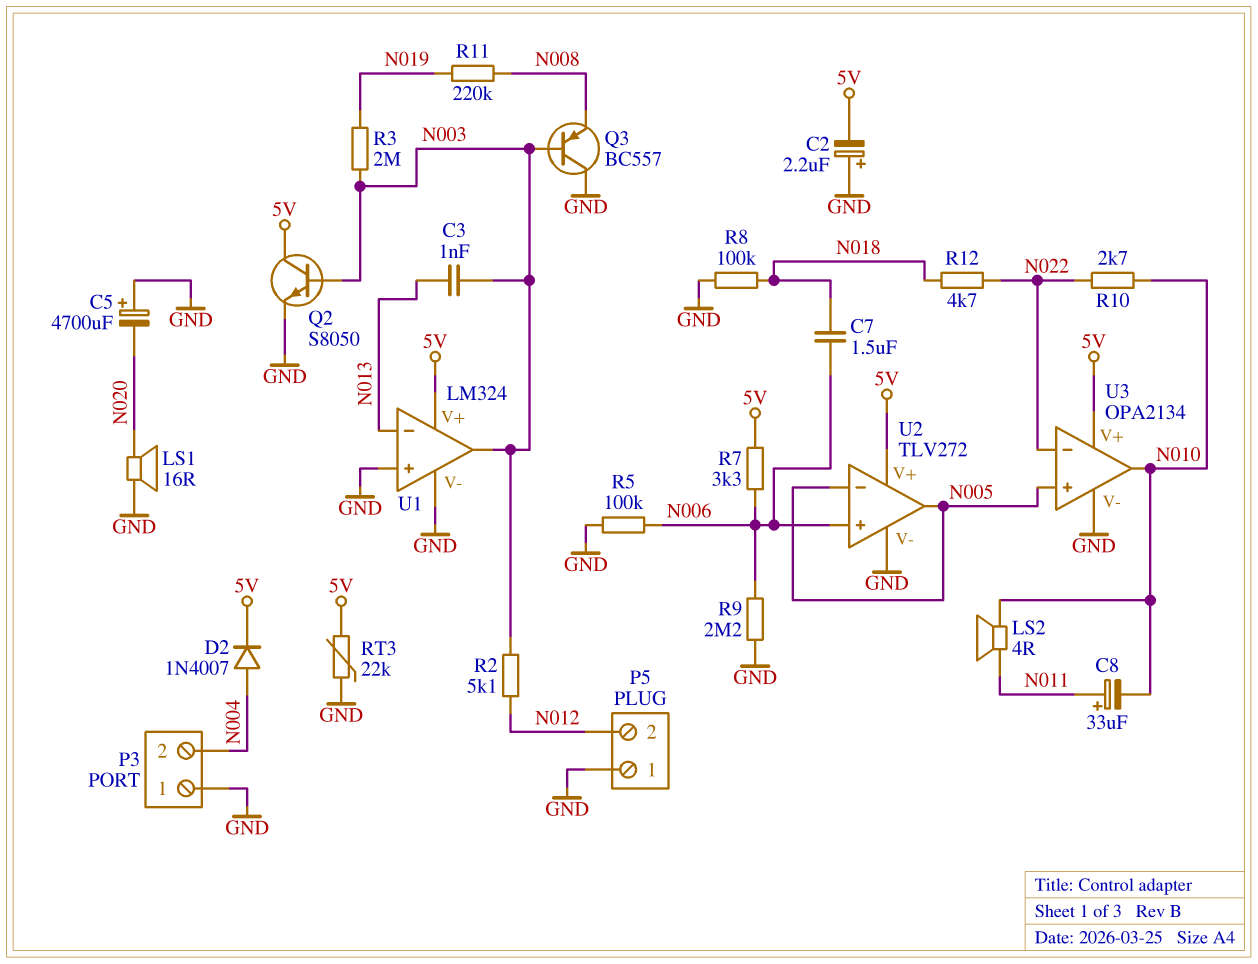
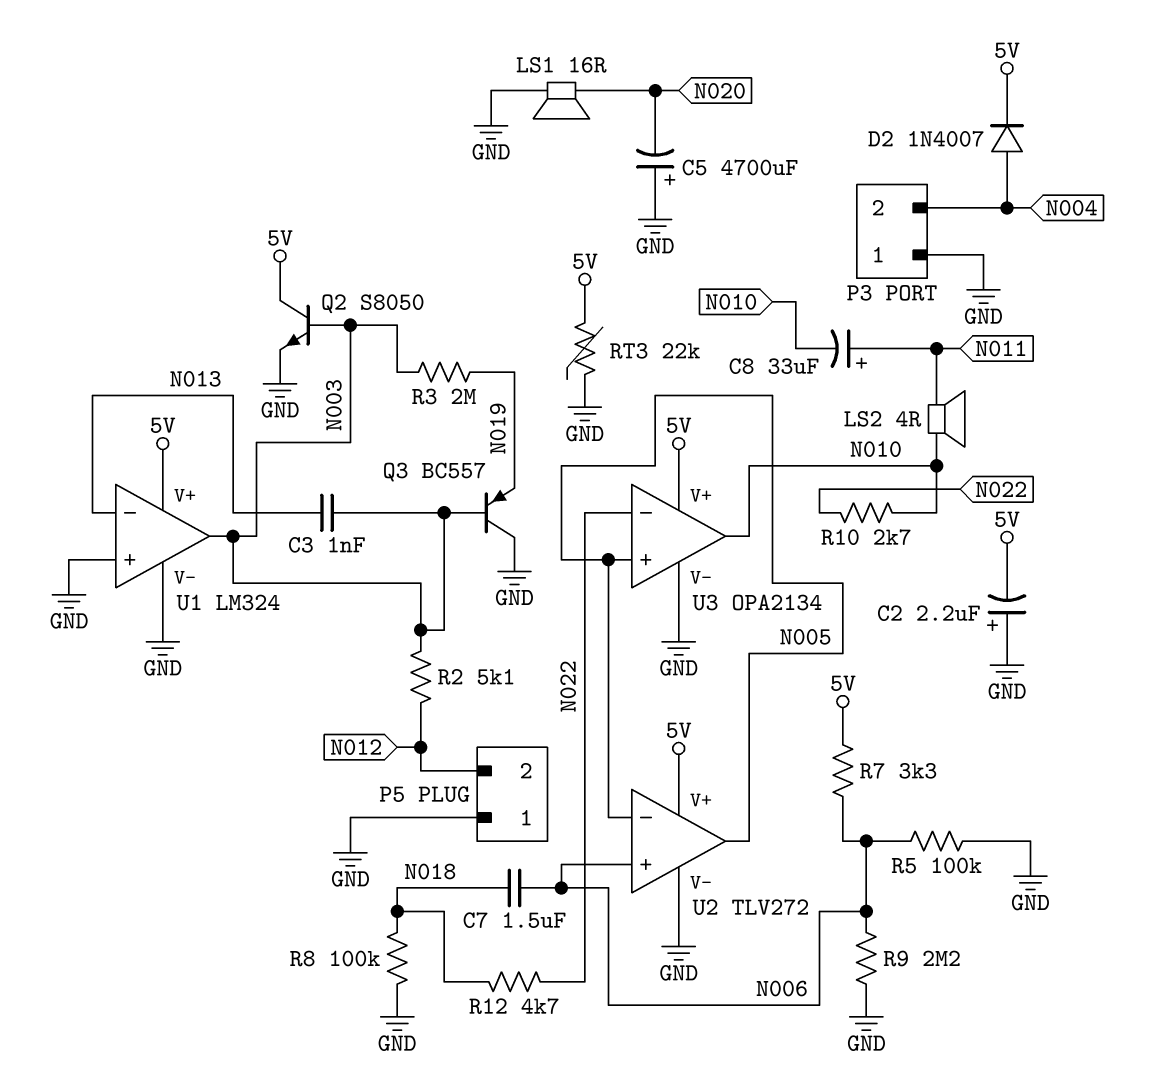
Q3: PNP BC557 (B N003, C GND, E N008) -> PNP BC557 (B N003, C GND, E N019)
R11: 220k (N008, N019) -> none

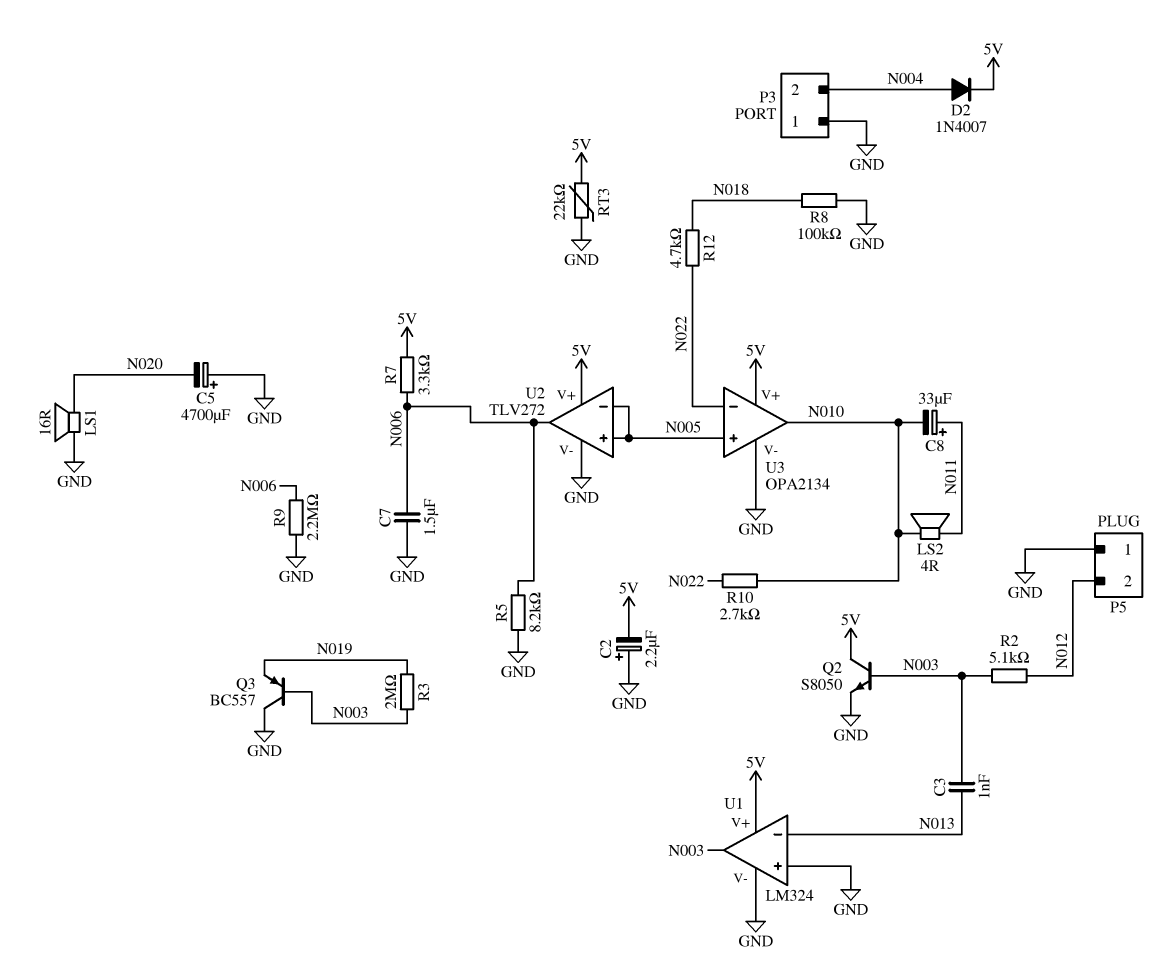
C7: 1.5uF (N006, N018) -> 1.5uF (GND, N006)
R5: 100k (GND, N006) -> 8.2k (GND, N006)
U2 pin in+: N006 -> N005
U2 pin out: N005 -> N006

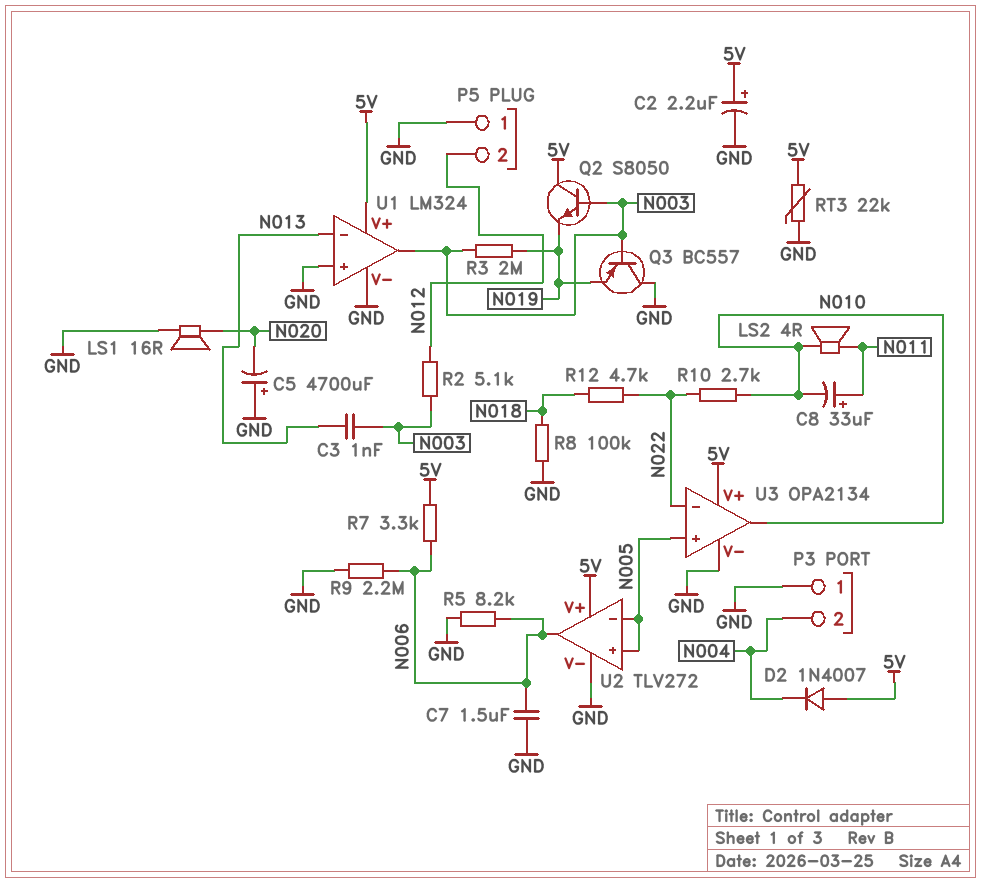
C2: 2.2uF (plus GND, minus 5V) -> 2.2uF (plus 5V, minus GND)
D2: diode 1N4007 (A N004, K 5V) -> diode 1N4007 (A 5V, K N004)
Q2: NPN S8050 (B N003, C 5V, E GND) -> NPN S8050 (B N003, C 5V, E N019)

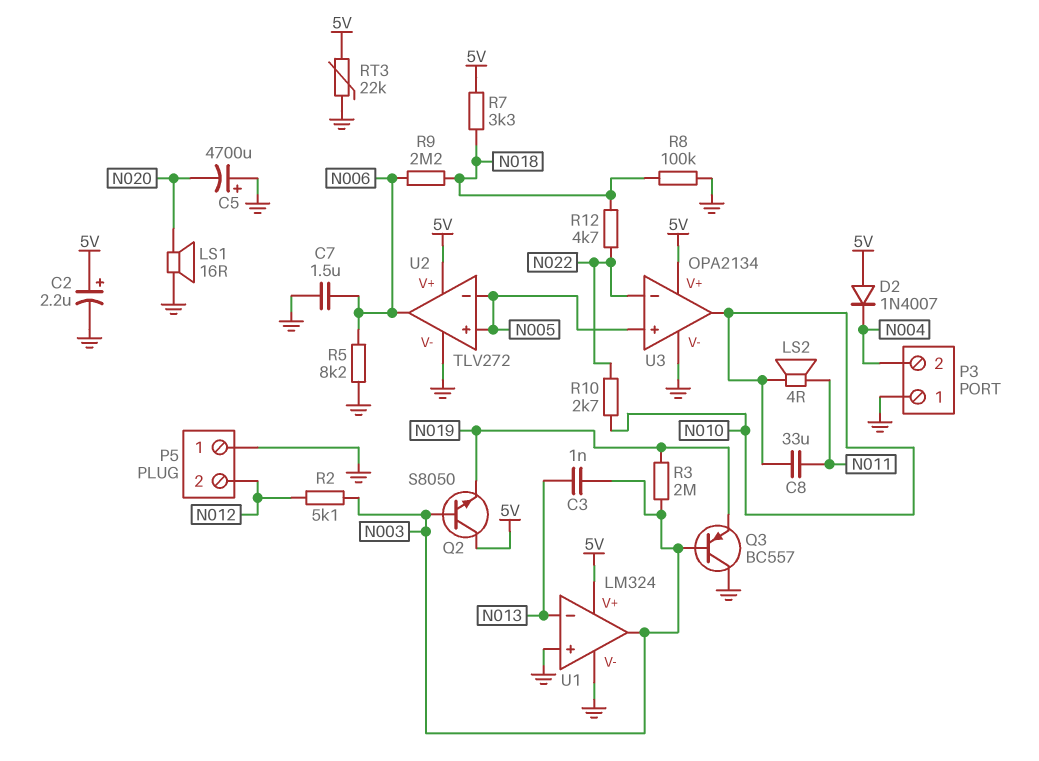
C8: 33uF (plus N011, minus N010) -> 33uF (N010, N011)
R7: 3.3k (5V, N006) -> 3.3k (5V, N018)
R9: 2.2M (GND, N006) -> 2.2M (N006, N018)

